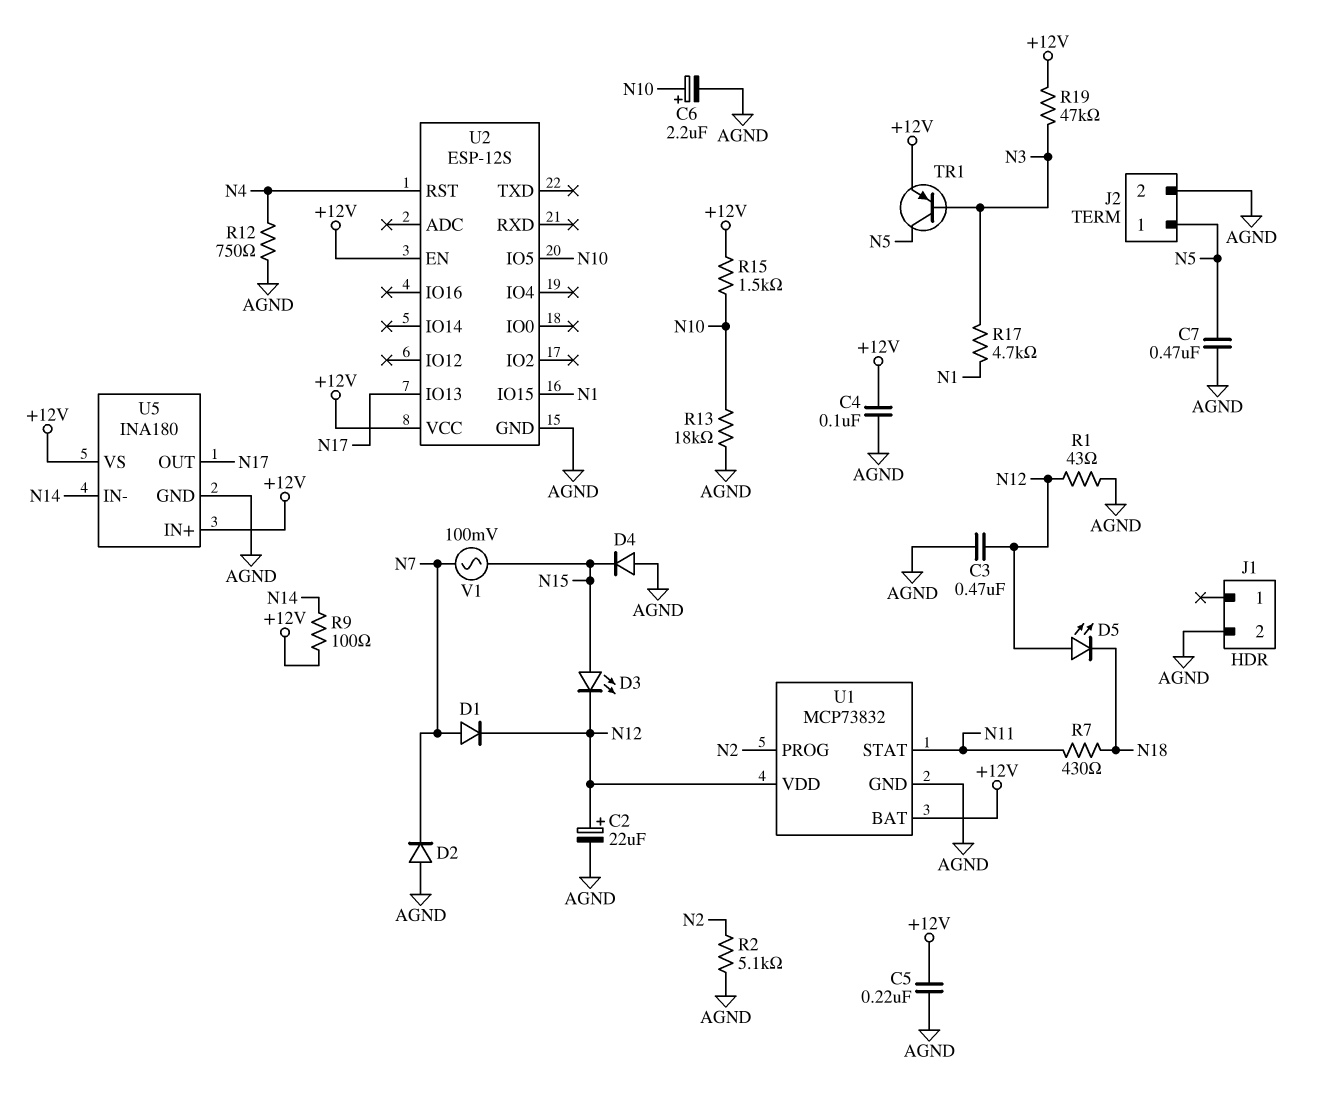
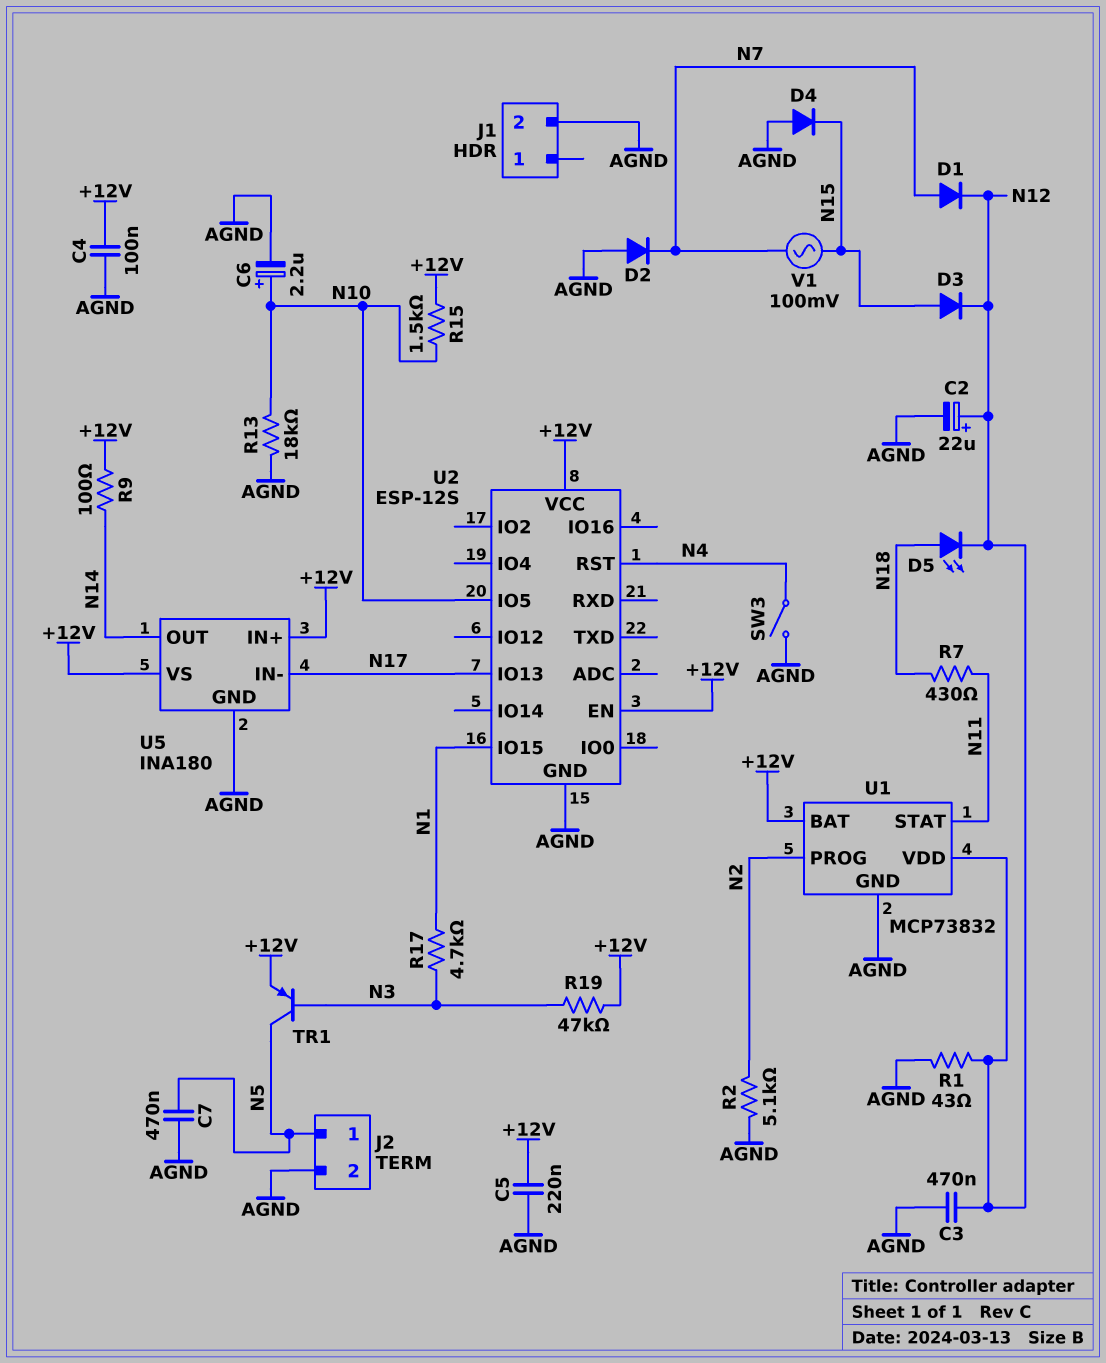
D3: LED (A N15, K N12) -> diode (A N15, K N12)
D5: LED (A N12, K N18) -> LED (A N18, K N12)
R12: 750 (AGND, N4) -> none
SW3: none -> switch (AGND, N4)
U5 pin IN-: N14 -> N17
U5 pin OUT: N17 -> N14

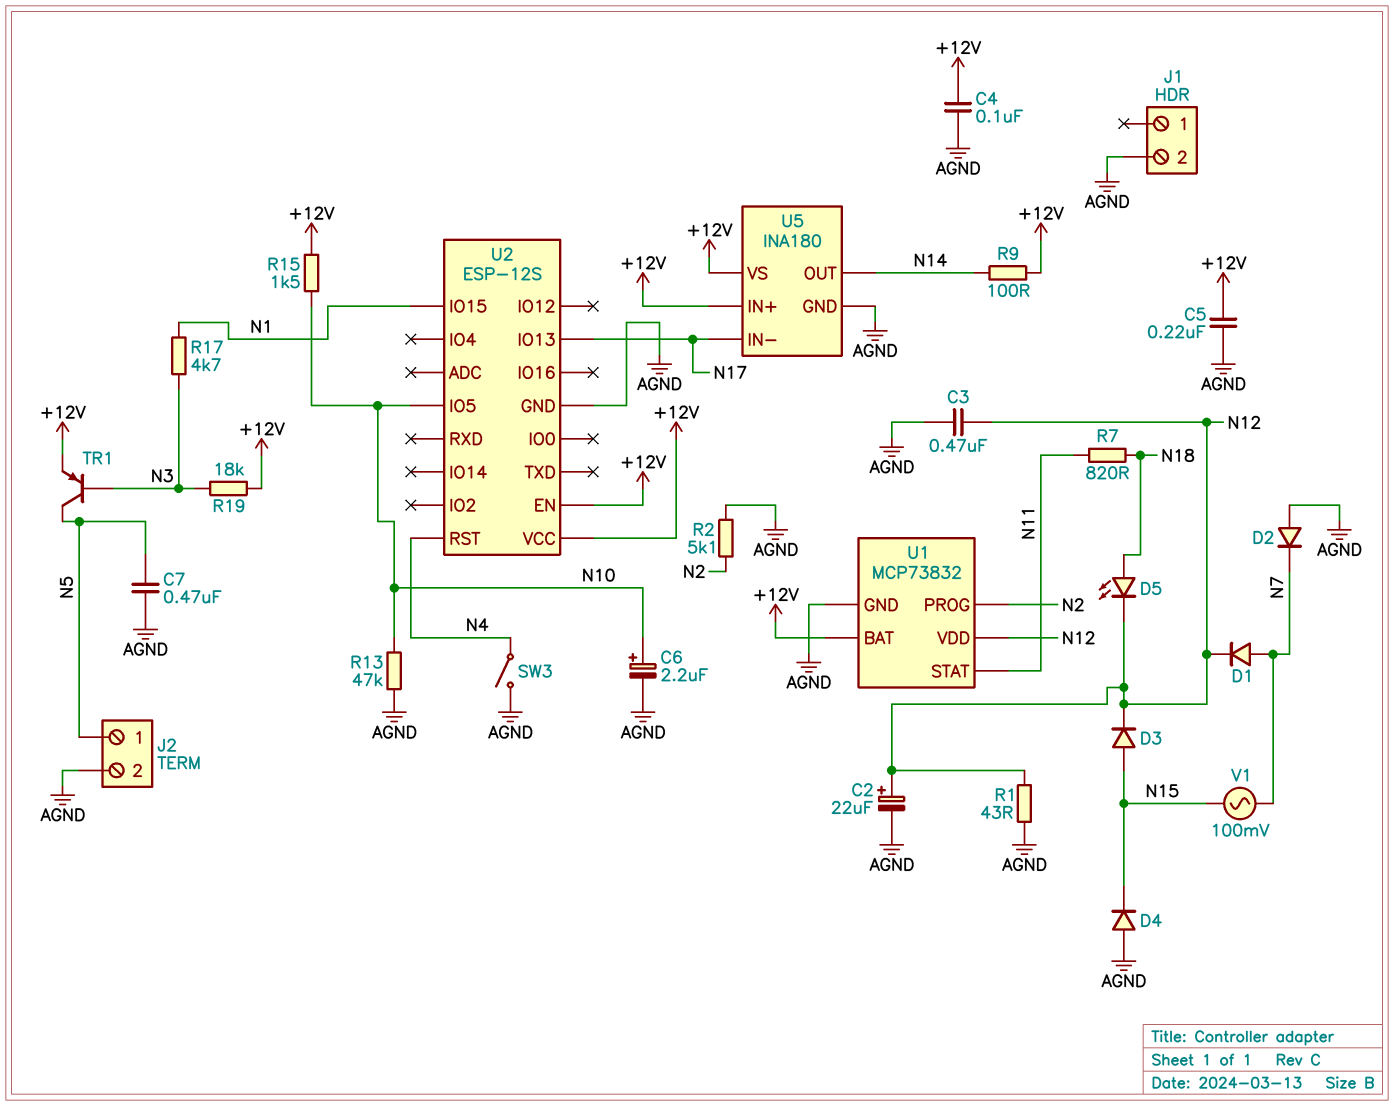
R7: 430 (N11, N18) -> 820 (N11, N18)
R13: 18k (AGND, N10) -> 47k (AGND, N10)
R19: 47k (+12V, N3) -> 18k (+12V, N3)

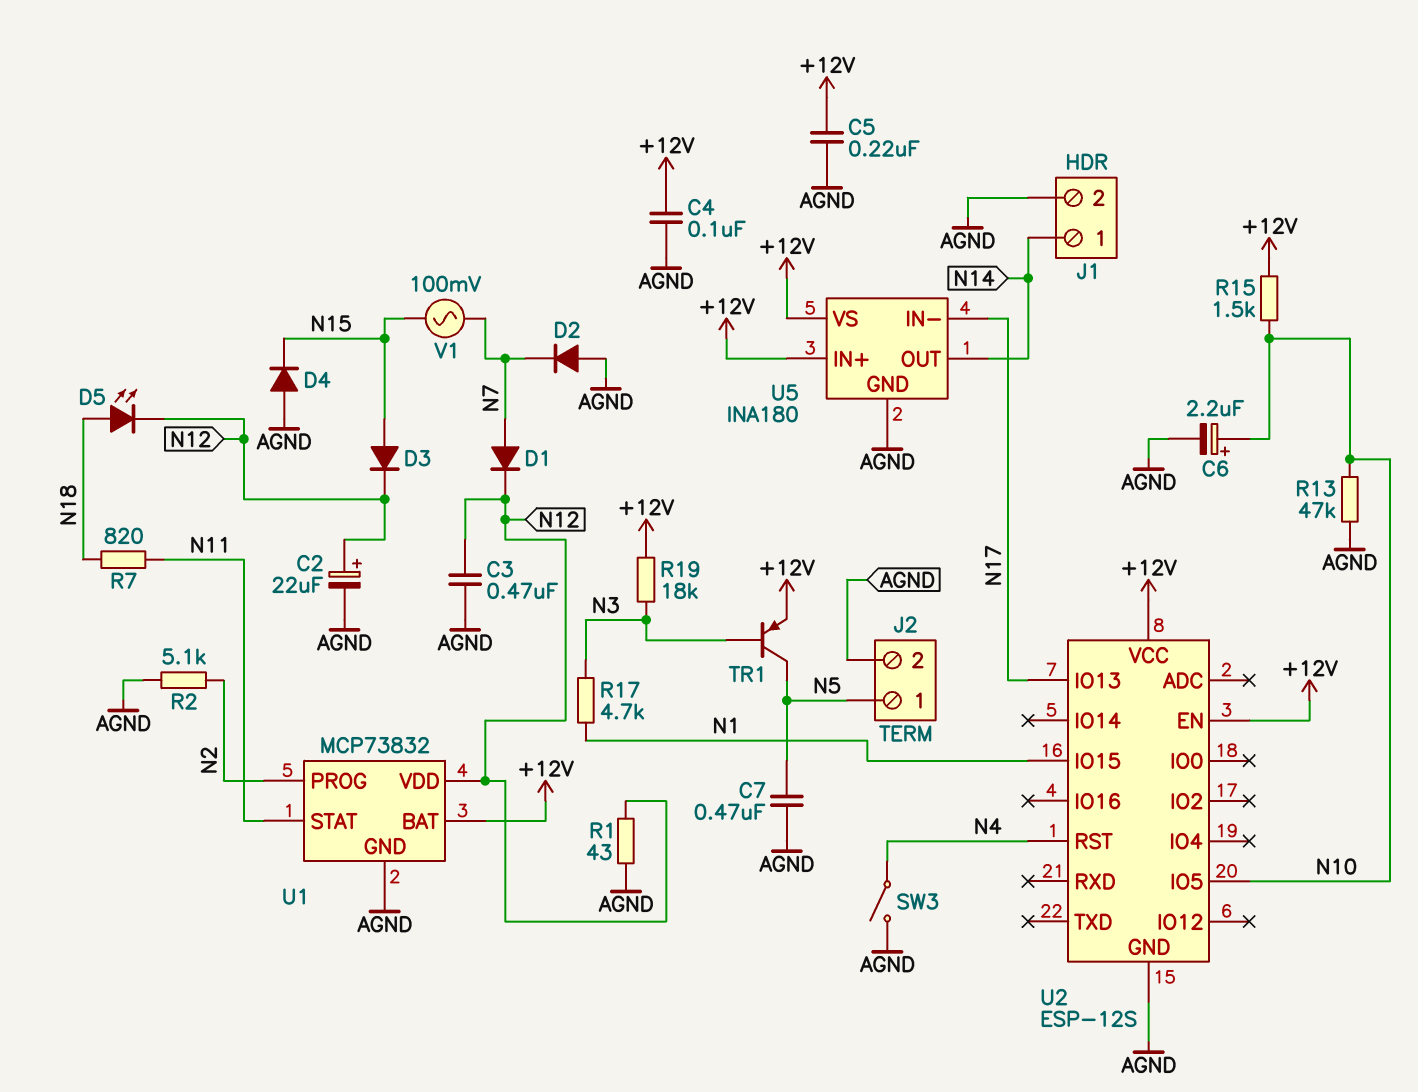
J1 pin 1: none -> N14
R9: 100 (+12V, N14) -> none

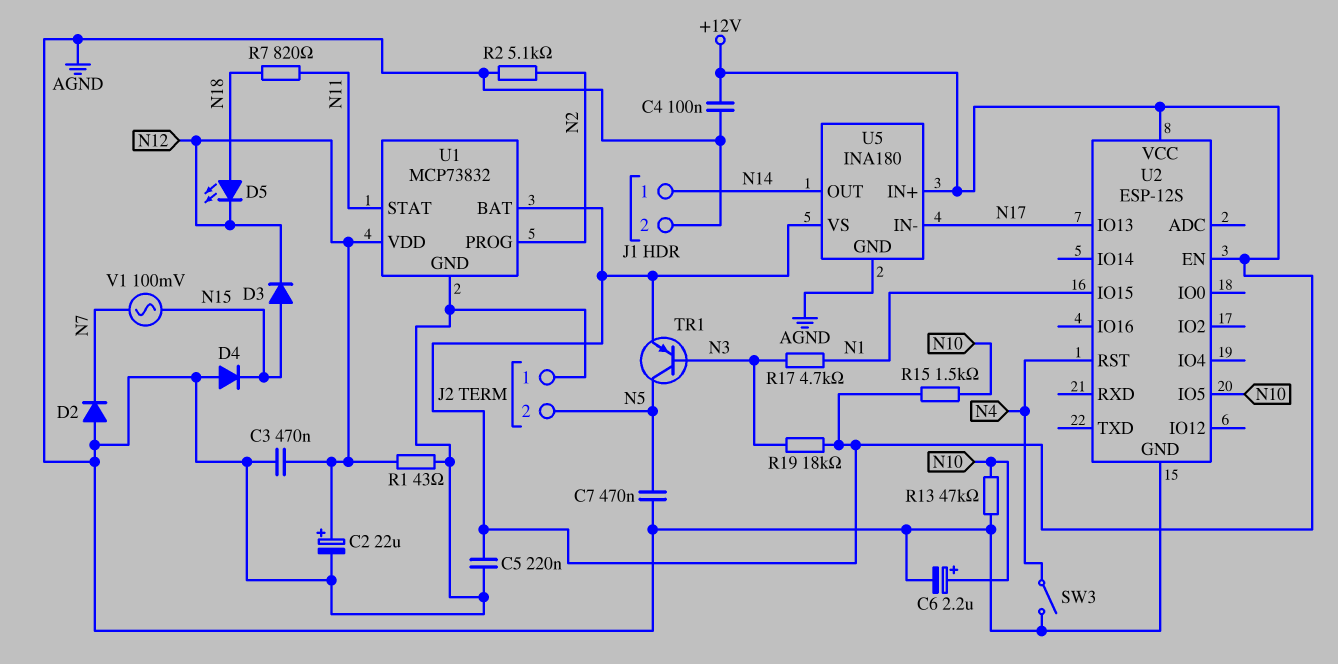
D1: diode (A N7, K N12) -> none
J2 pin 1: N5 -> AGND
J2 pin 2: AGND -> N5

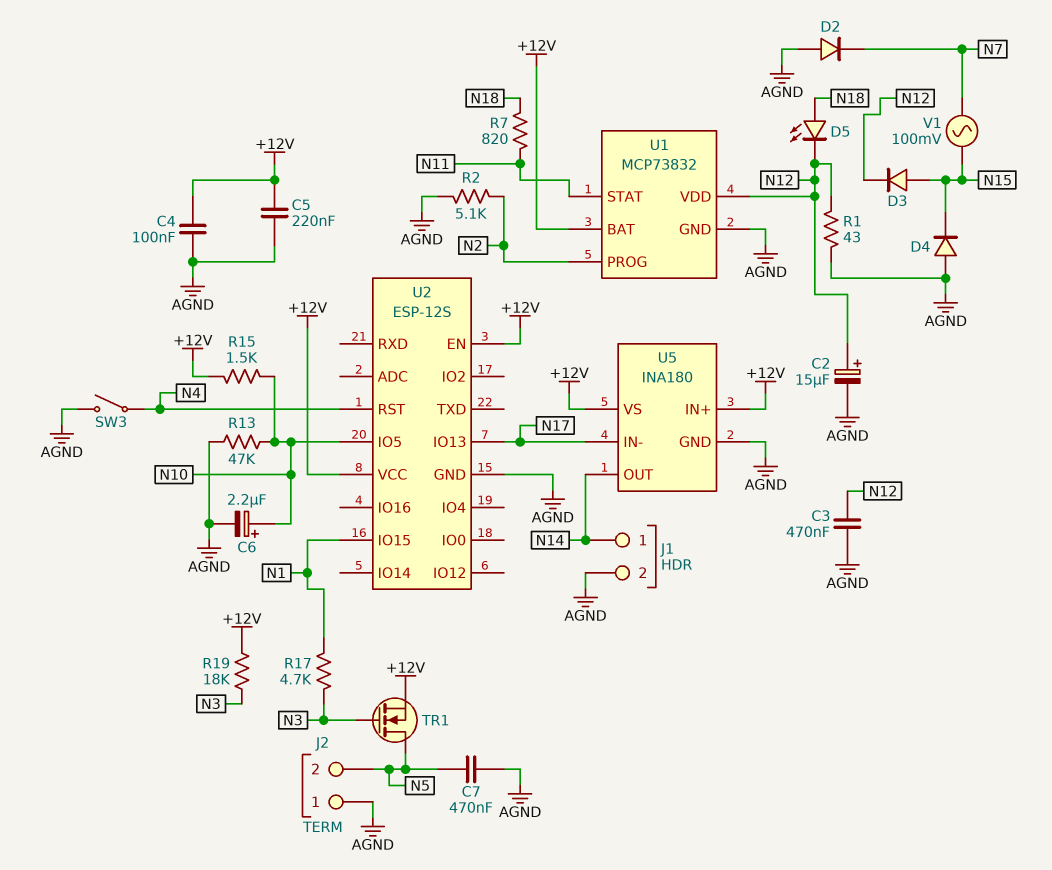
C2: 22uF (plus N12, minus AGND) -> 15uF (plus N12, minus AGND)
TR1: PNP (B N3, C N5, E +12V) -> NMOS (G N3, D N5, S +12V)

